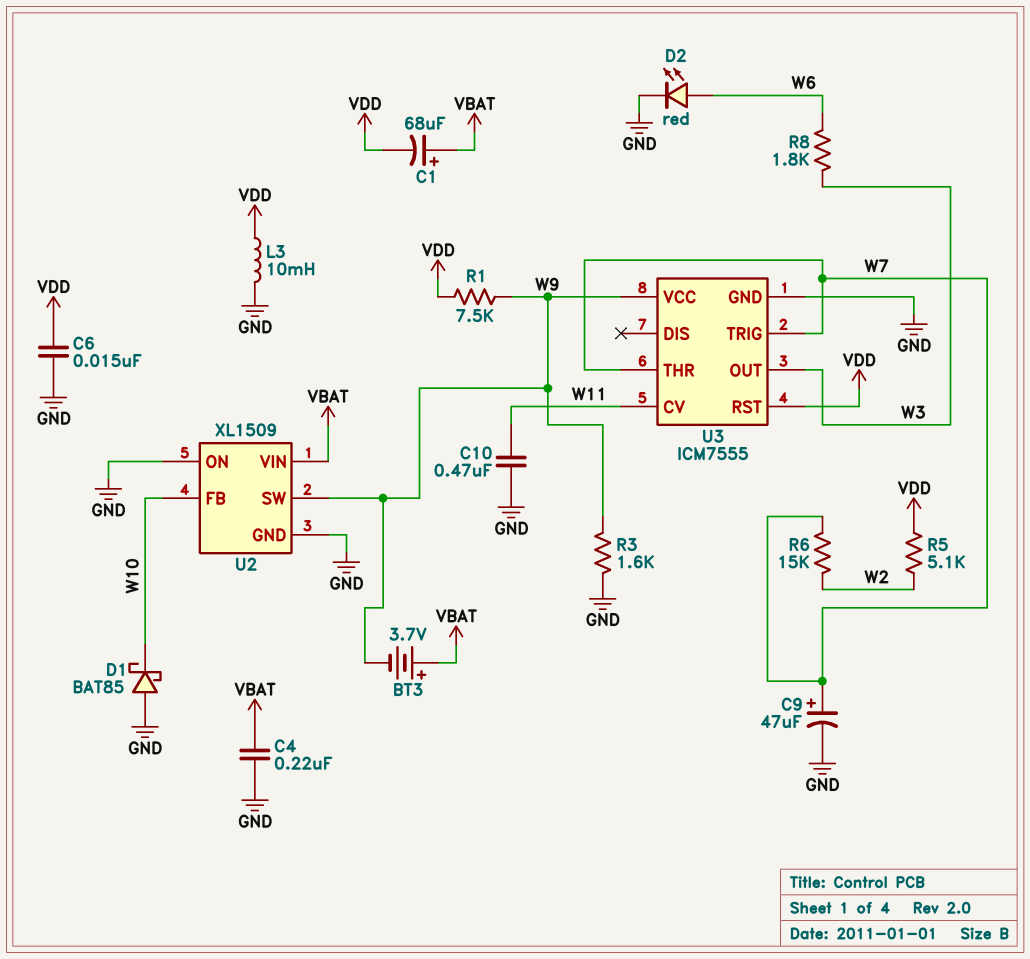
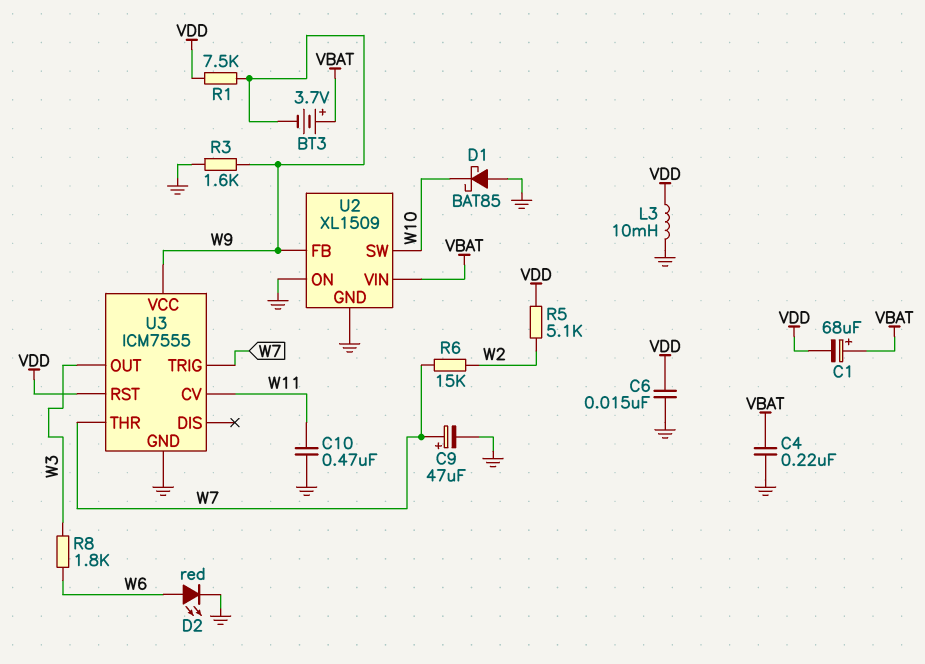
U2 pin FB: W10 -> W9
U2 pin SW: W9 -> W10

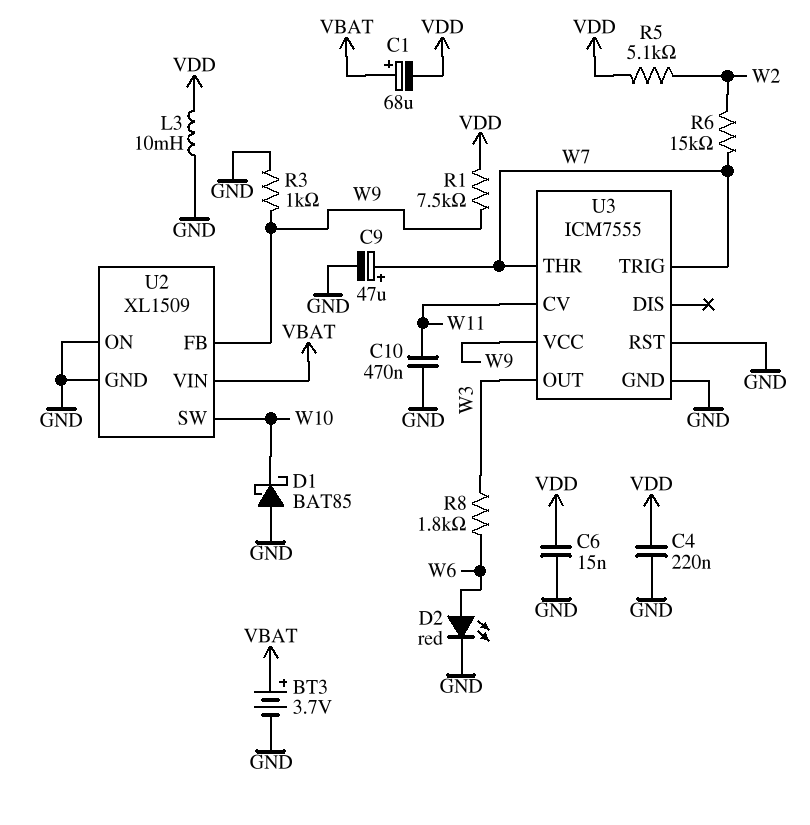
BT3: 3.7V (plus VBAT, minus W9) -> 3.7V (plus VBAT, minus GND)
C4: 220nF (GND, VBAT) -> 220nF (GND, VDD)
R3: 1.6k (GND, W9) -> 1k (GND, W9)
U3 pin RST: VDD -> GND

